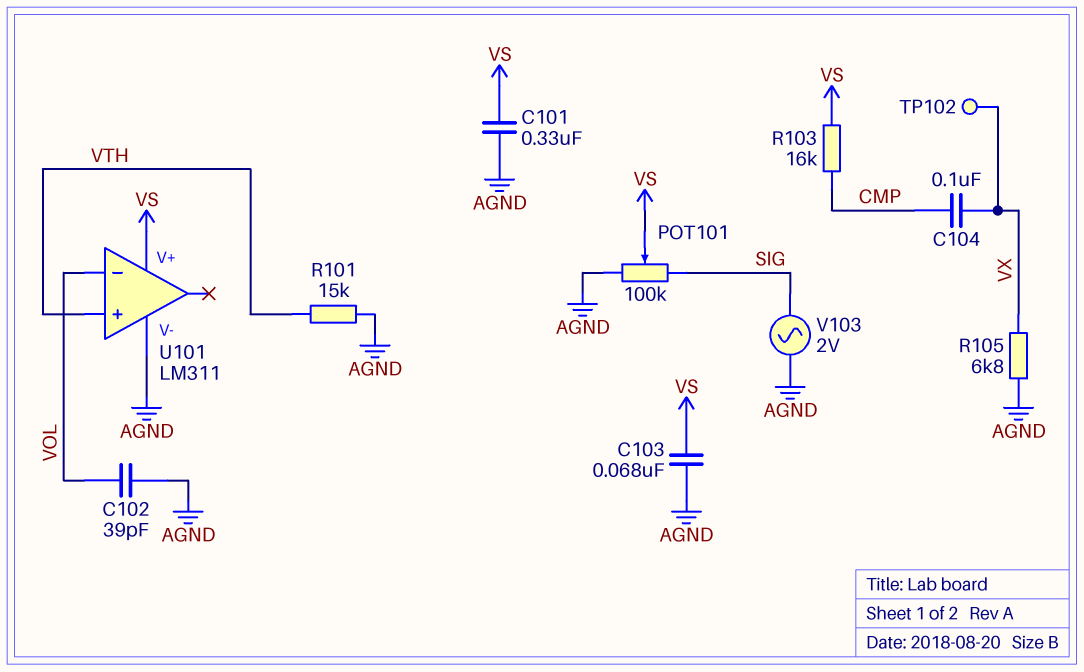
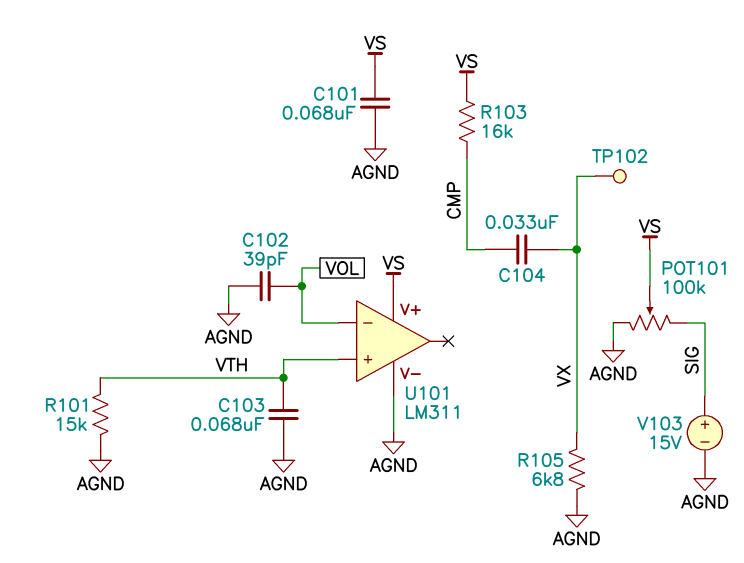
C101: 330nF (AGND, VS) -> 68nF (AGND, VS)
C103: 68nF (AGND, VS) -> 68nF (AGND, VTH)
C104: 100nF (CMP, VX) -> 33nF (CMP, VX)
V103: AC 2V (AGND, SIG) -> 15V (plus SIG, minus AGND)

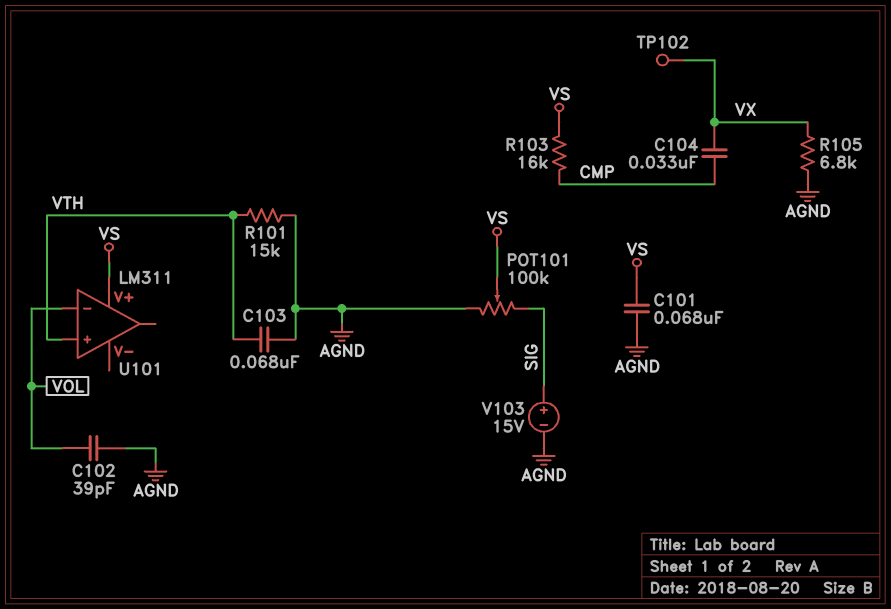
U101 pin V-: AGND -> none

